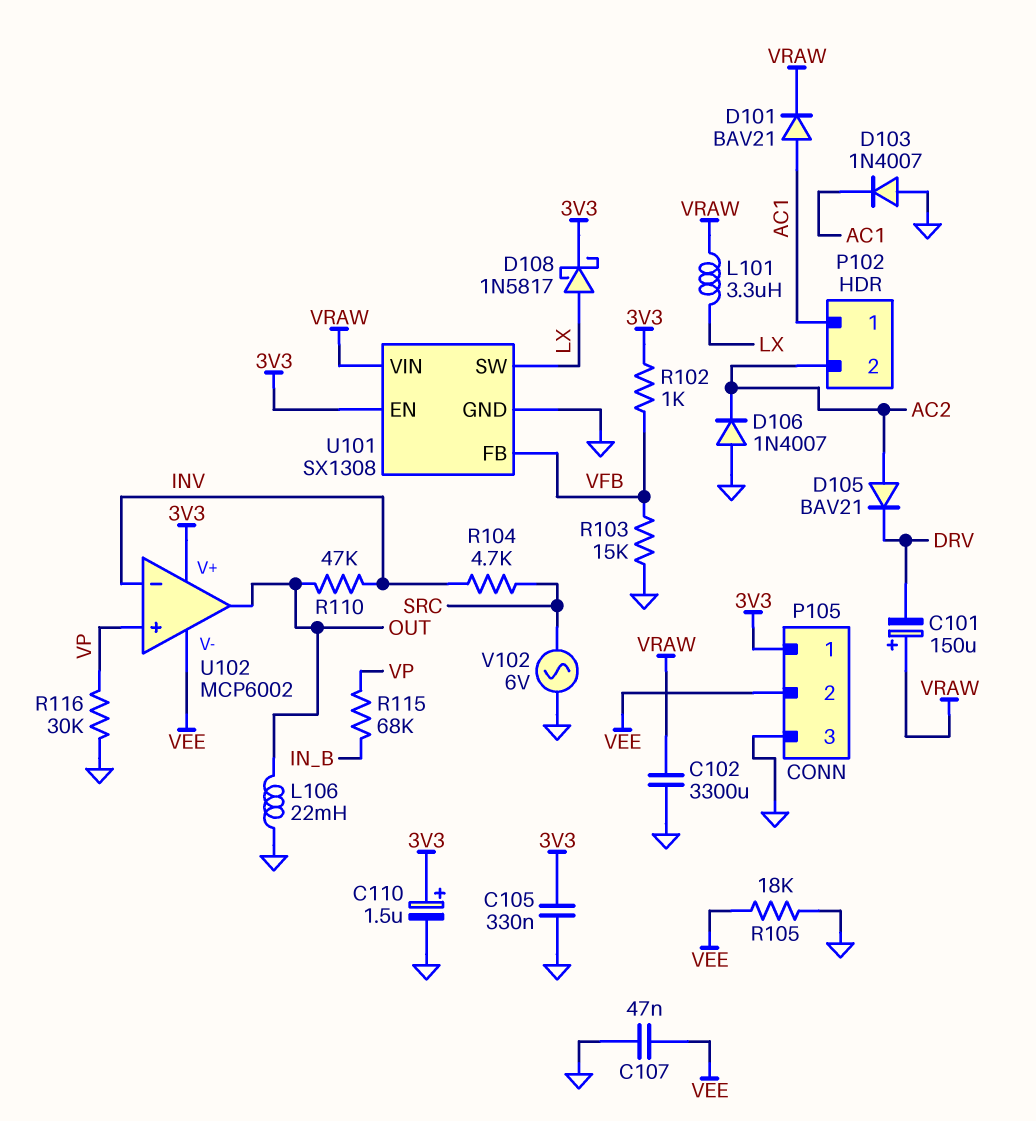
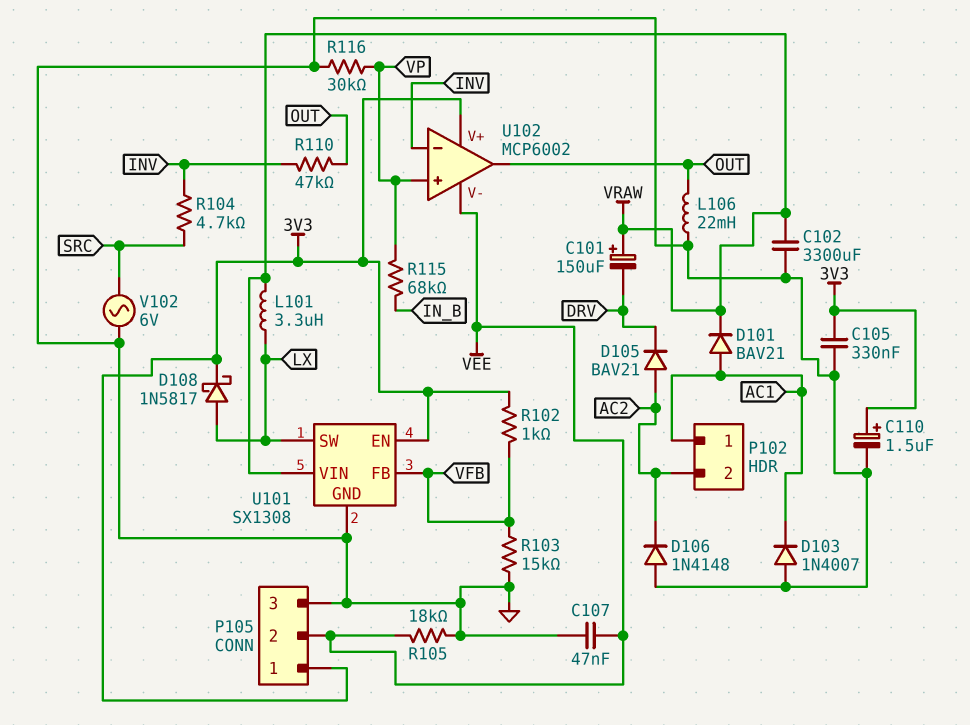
D106: diode 1N4007 (A GND, K AC2) -> diode 1N4148 (A GND, K AC2)

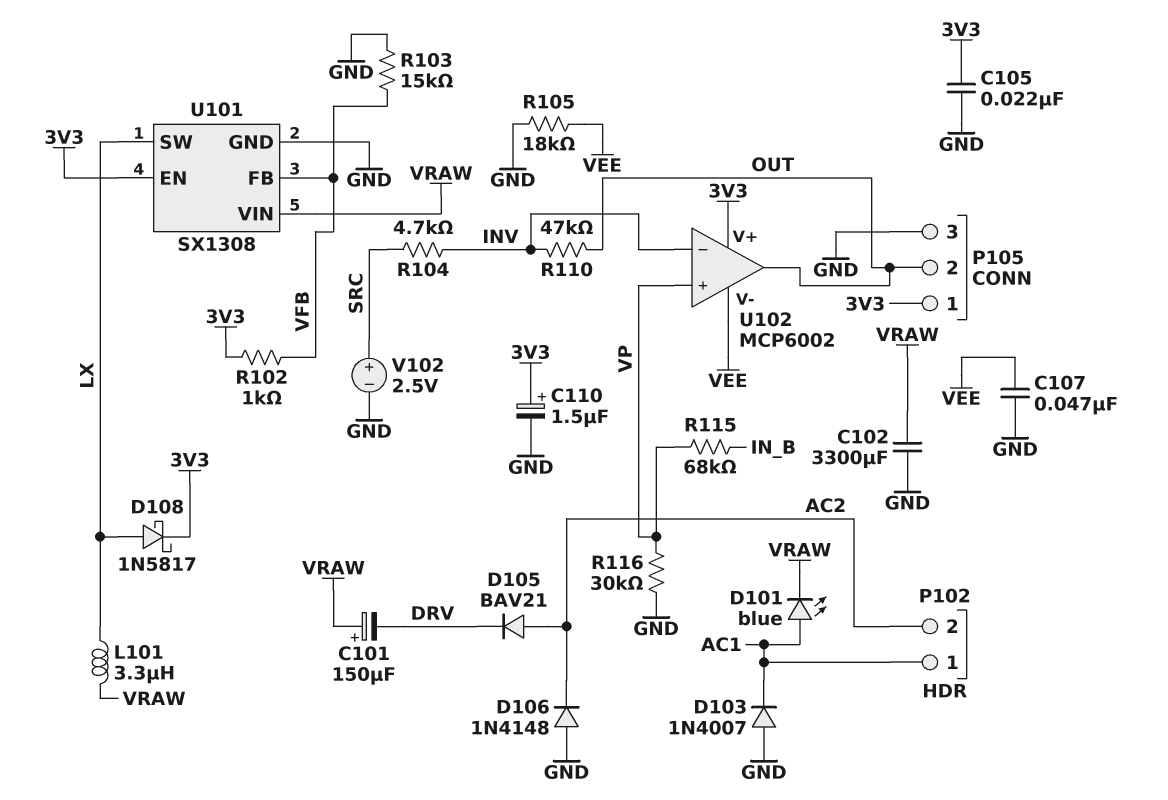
C105: 330nF (3V3, GND) -> 22nF (3V3, GND)
D101: diode BAV21 (A AC1, K VRAW) -> LED blue (A AC1, K VRAW)
L106: 22mH (GND, OUT) -> none
P105 pin 2: VEE -> OUT
V102: AC 6V (GND, SRC) -> 2.5V (plus SRC, minus GND)

